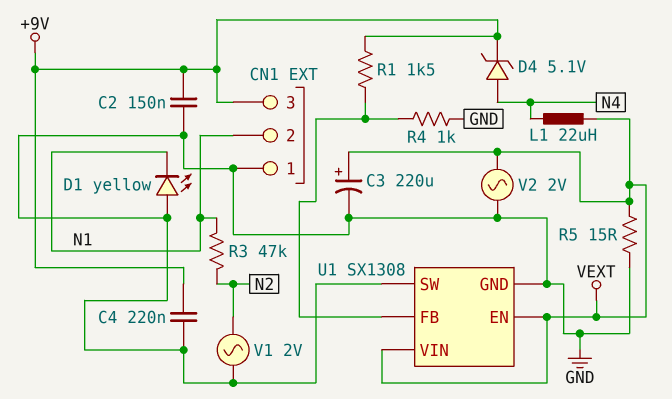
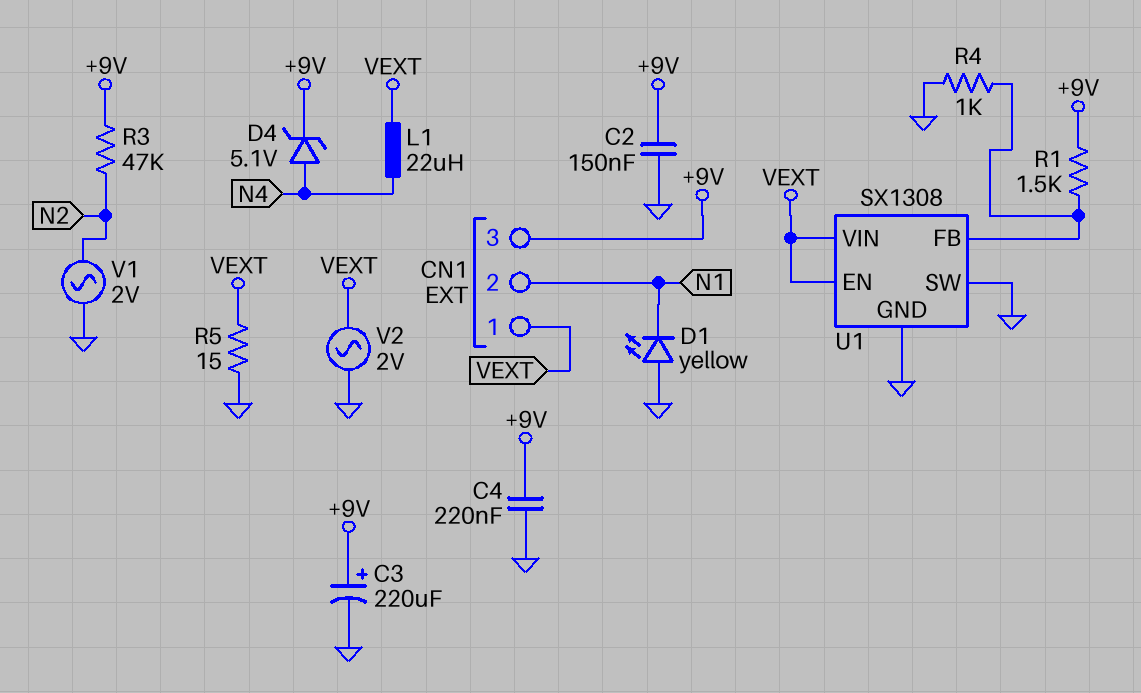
C3: 220uF (plus VEXT, minus GND) -> 220uF (plus +9V, minus GND)
CN1 pin 1: GND -> VEXT
R3: 47k (N1, N2) -> 47k (+9V, N2)

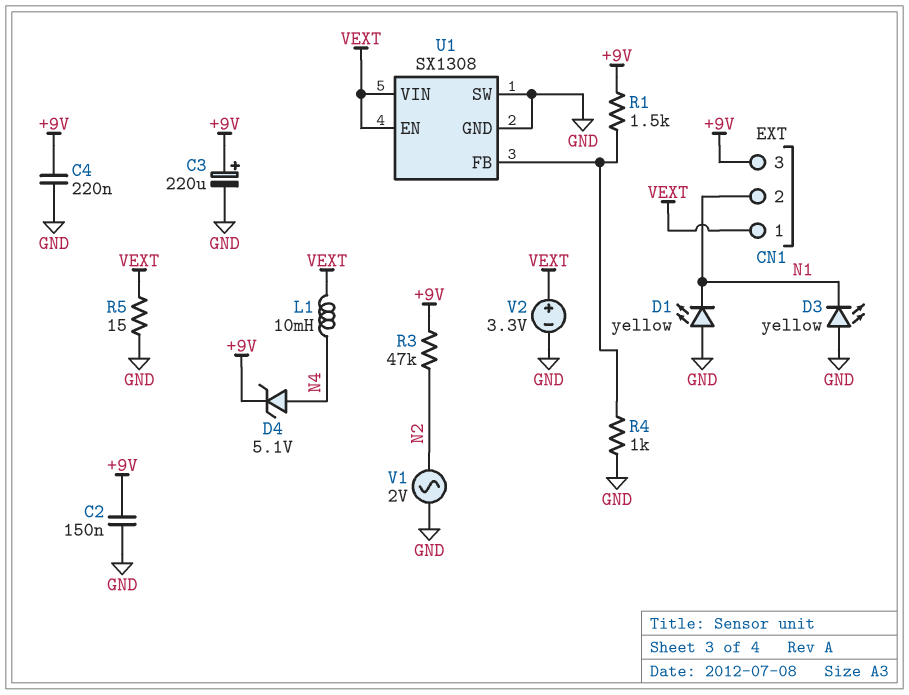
D3: none -> LED yellow (A GND, K N1)
L1: 22uH (N4, VEXT) -> 10mH (N4, VEXT)
V2: AC 2V (GND, VEXT) -> 3.3V (plus VEXT, minus GND)

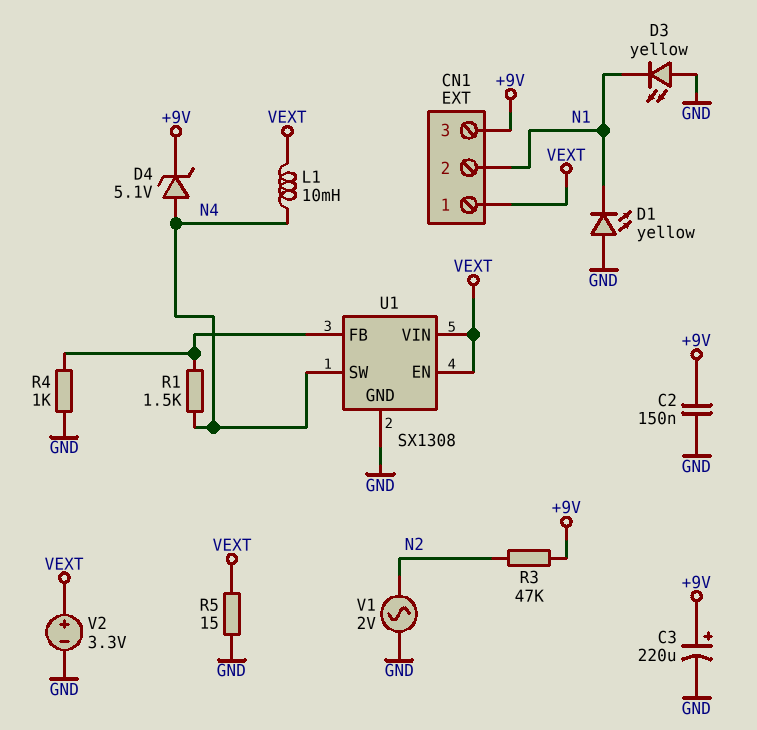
C4: 220nF (+9V, GND) -> none
R1: 1.5k (+9V, U1/FB) -> 1.5k (N4, U1/FB)
U1 pin SW: GND -> N4

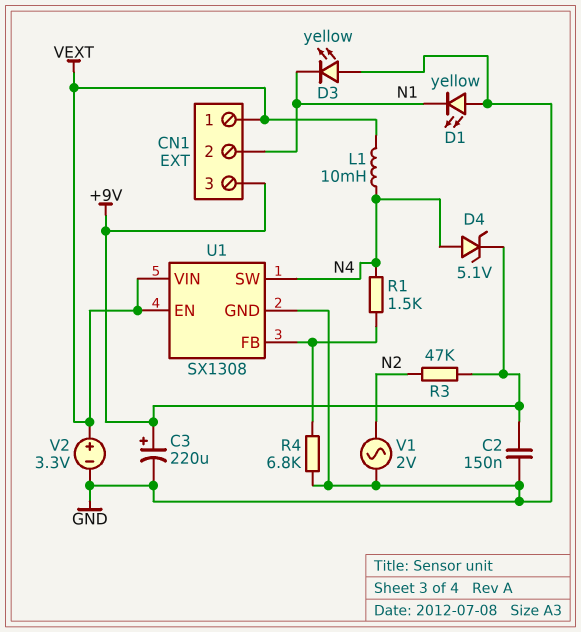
R4: 1k (GND, U1/FB) -> 6.8k (GND, U1/FB)
R5: 15 (GND, VEXT) -> none

